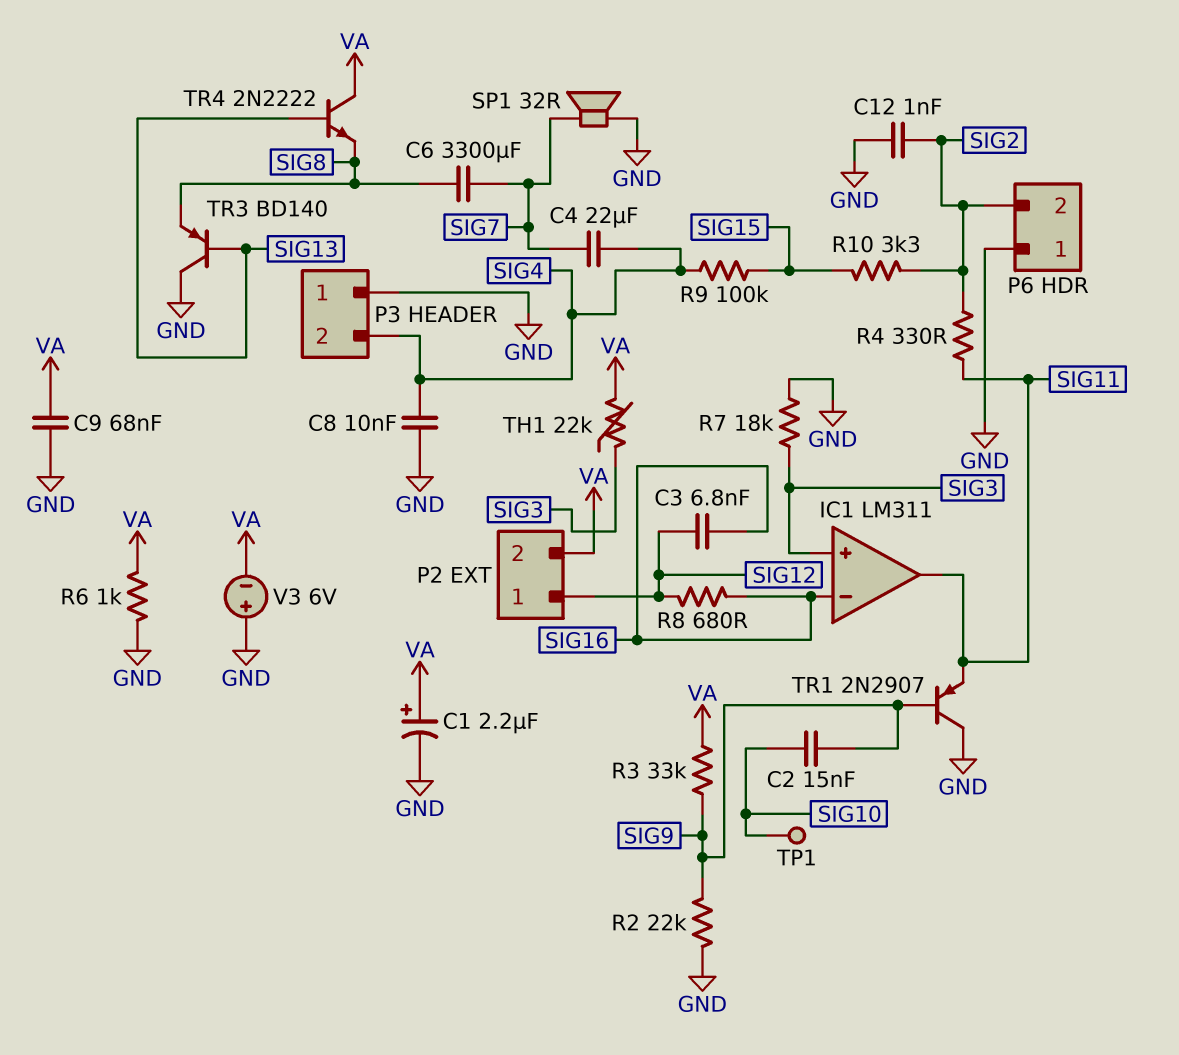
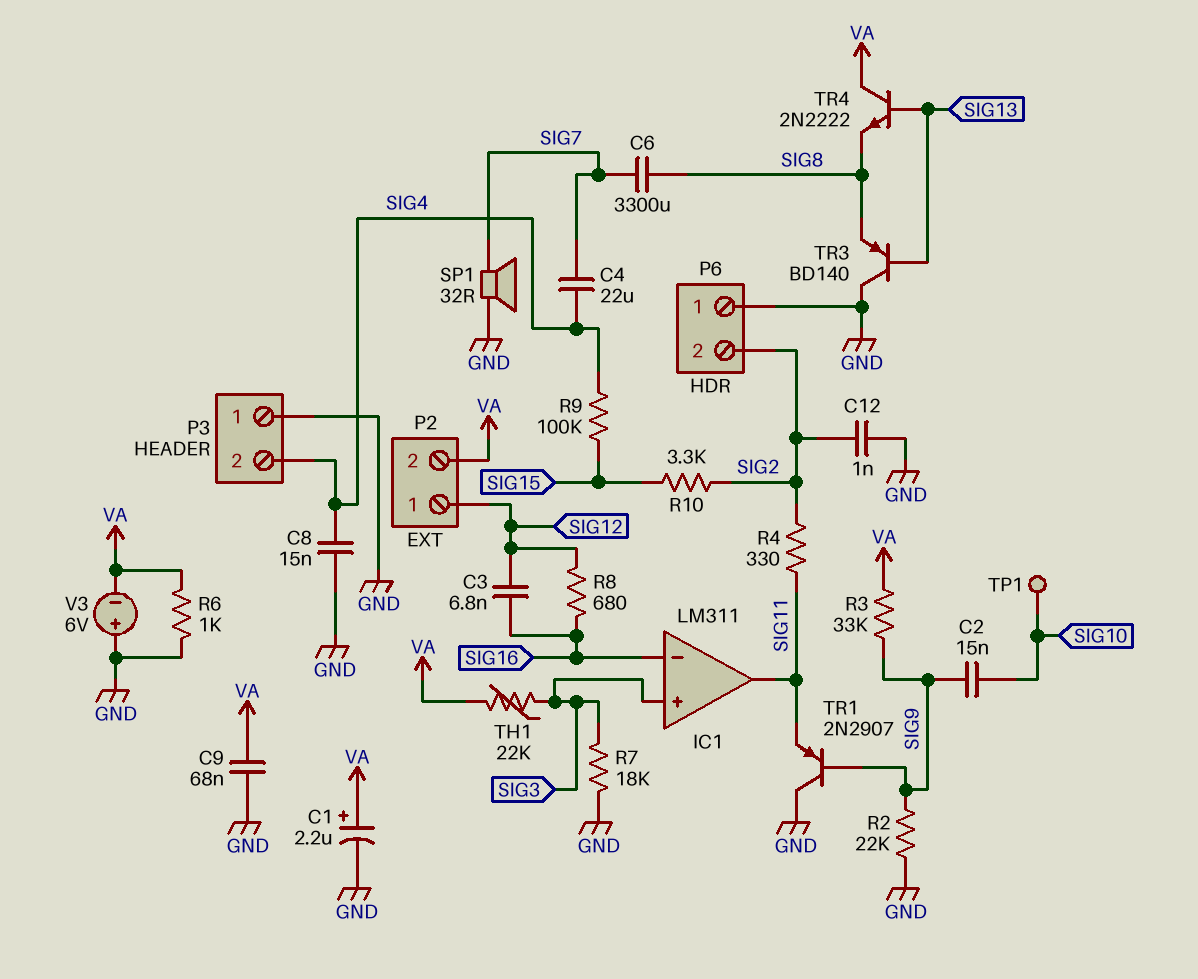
C8: 10nF (GND, SIG4) -> 15nF (GND, SIG4)

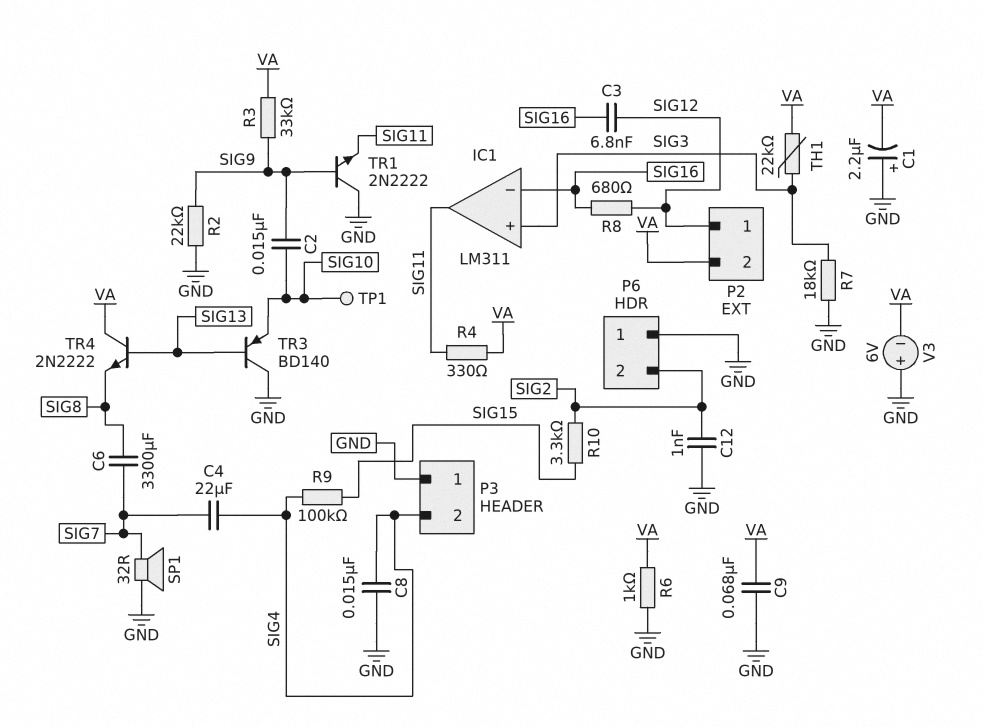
C1: 2.2uF (plus VA, minus GND) -> 2.2uF (plus GND, minus VA)
R4: 330 (SIG2, SIG11) -> 330 (SIG11, VA)
TR1: PNP 2N2907 (B SIG9, C GND, E SIG11) -> NPN 2N2222 (B SIG9, C GND, E SIG11)
TR3: PNP BD140 (B SIG13, C GND, E SIG8) -> PNP BD140 (B SIG13, C GND, E SIG10)

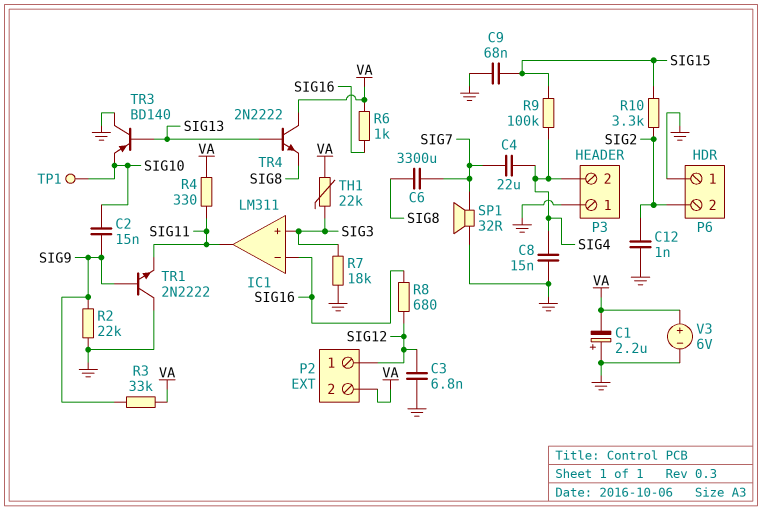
C3: 6.8nF (SIG12, SIG16) -> 6.8nF (GND, SIG12)
C9: 68nF (GND, VA) -> 68nF (GND, SIG15)
R6: 1k (GND, VA) -> 1k (SIG16, VA)
V3: 6V (plus GND, minus VA) -> 6V (plus VA, minus GND)

